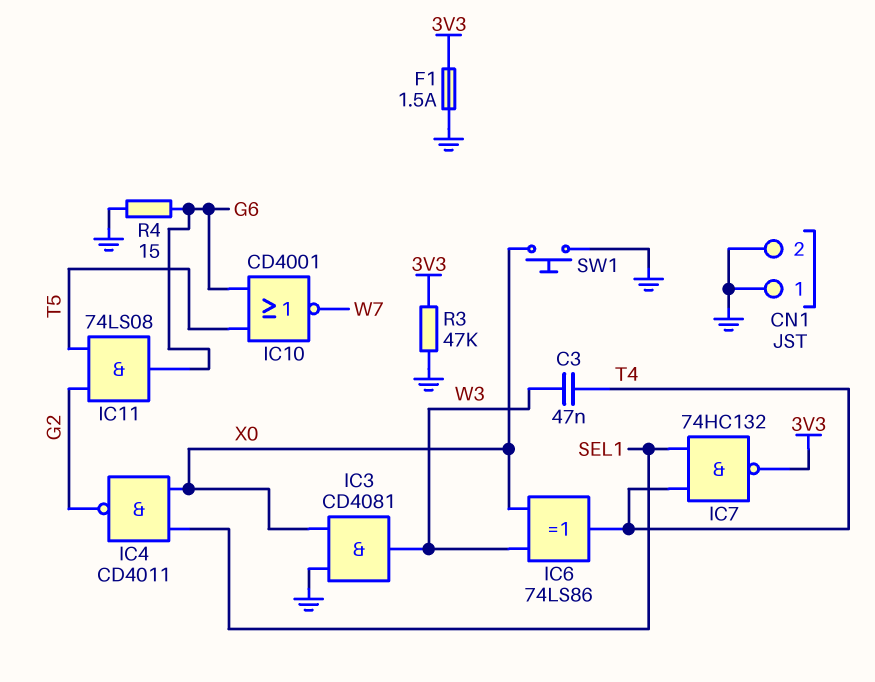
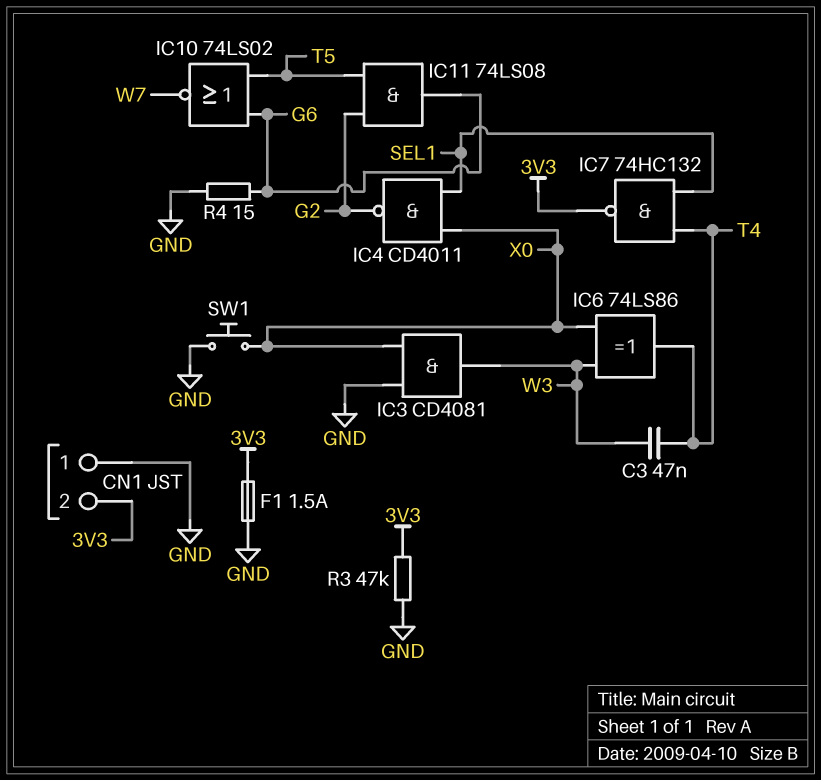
CN1 pin 2: GND -> 3V3
IC10: NOR CD4001 (in G6, in T5, out W7) -> NOR 74LS02 (in G6, in T5, out W7)

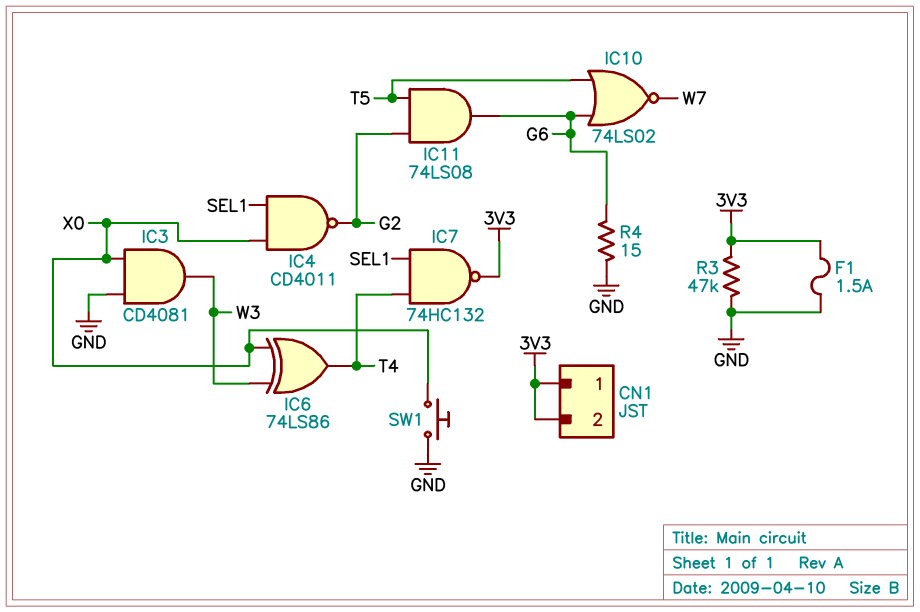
C3: 47nF (T4, W3) -> none
CN1 pin 1: GND -> 3V3

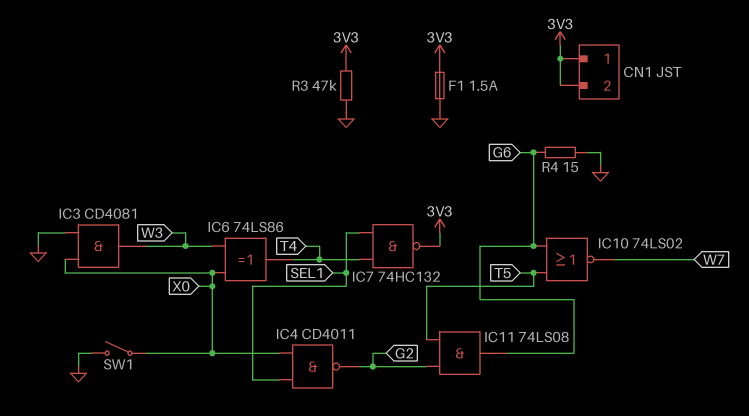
SW1: button (GND, X0) -> switch (GND, X0)

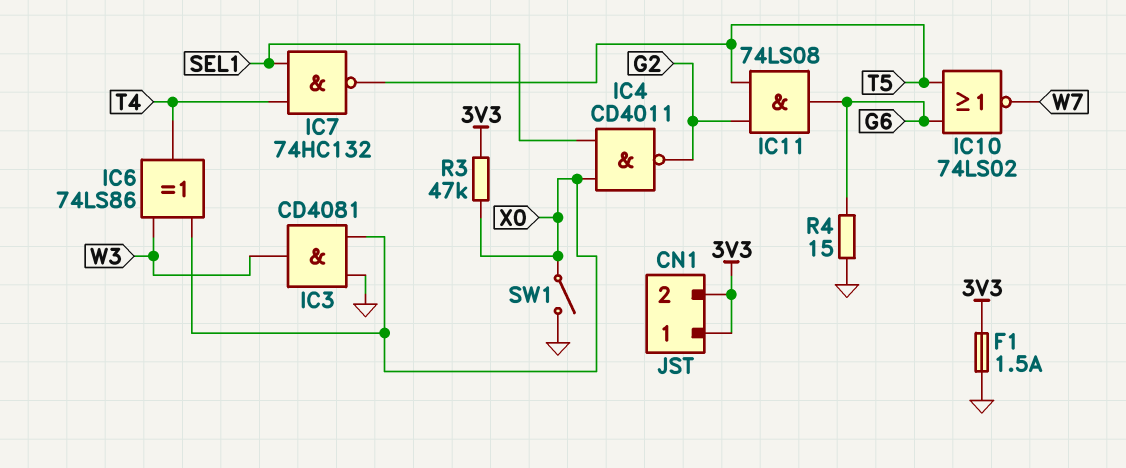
IC7: NAND 74HC132 (in SEL1, in T4, out 3V3) -> NAND 74HC132 (in SEL1, in T4, out T5)
R3: 47k (3V3, GND) -> 47k (3V3, X0)

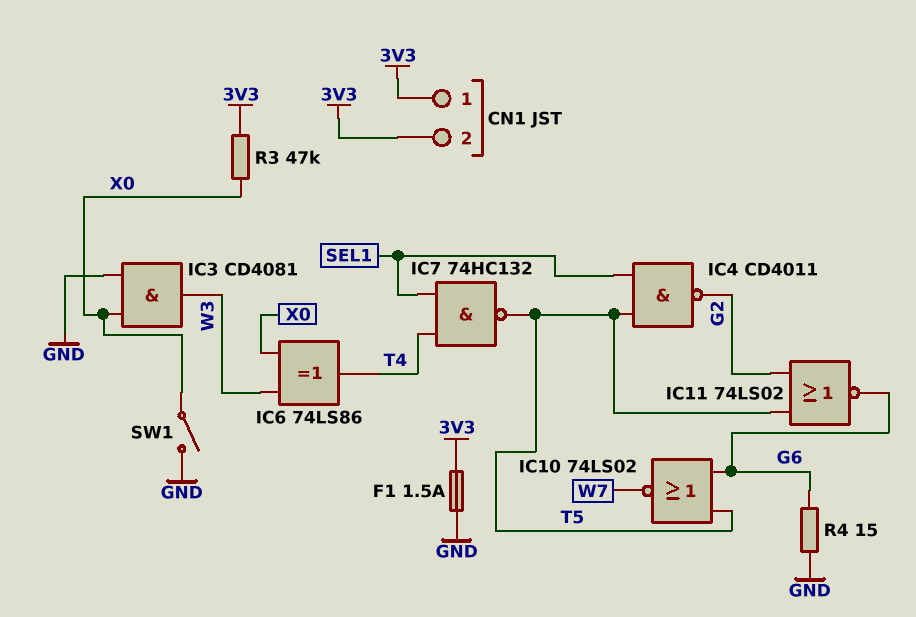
IC4: NAND CD4011 (in SEL1, in X0, out G2) -> NAND CD4011 (in SEL1, in T5, out G2)
IC11: AND 74LS08 (in G2, in T5, out G6) -> NOR 74LS02 (in G2, in T5, out G6)

